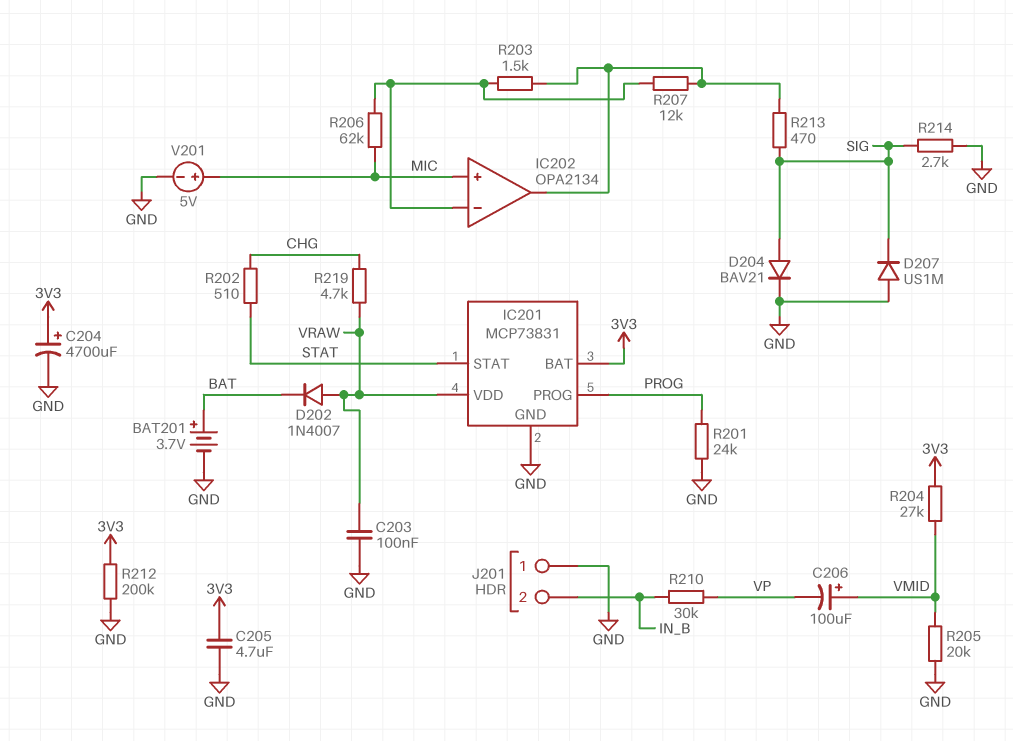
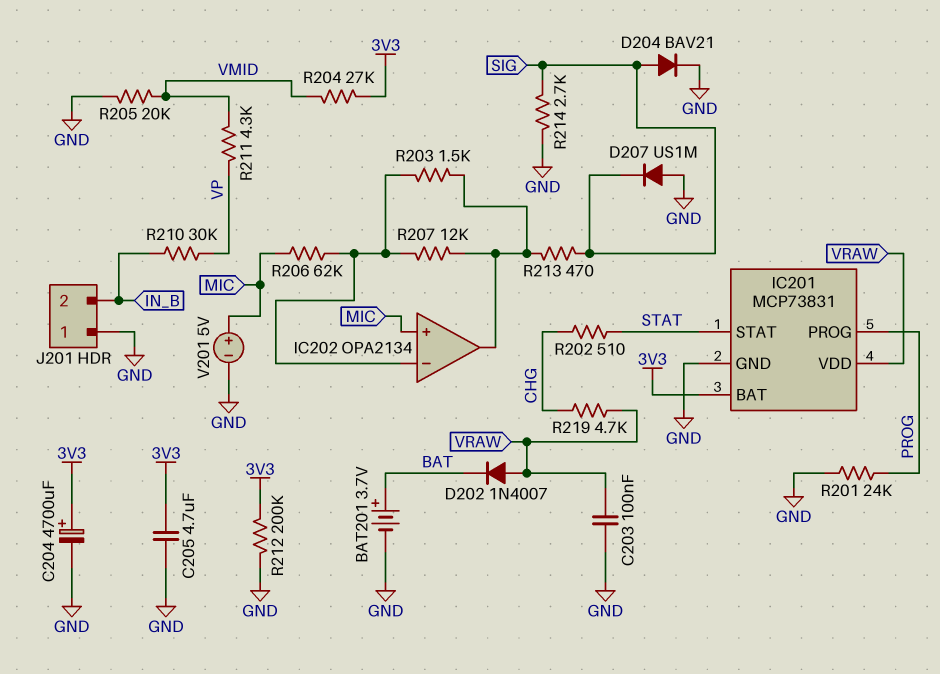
C206: 100uF (plus VMID, minus VP) -> none
R211: none -> 4.3k (VMID, VP)

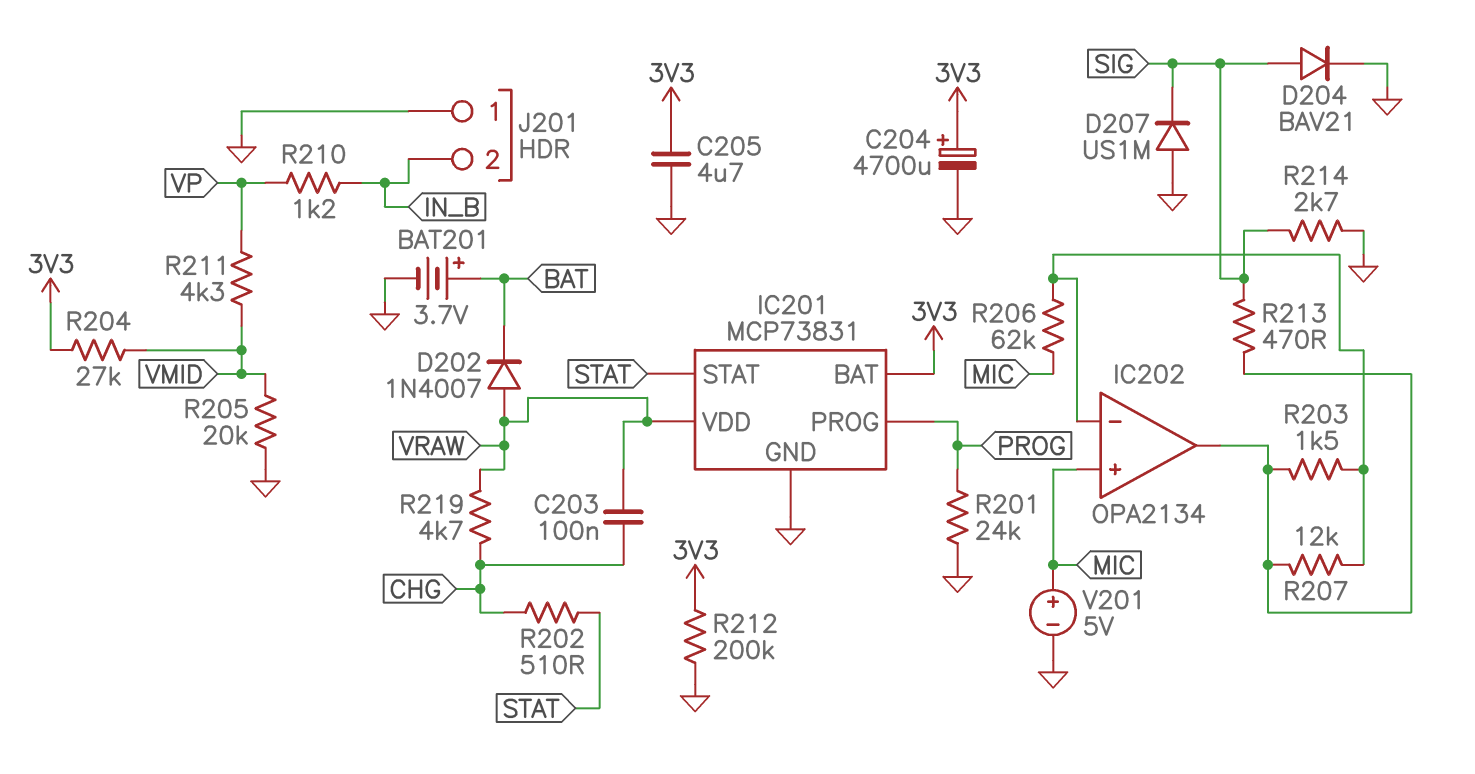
C203: 100nF (GND, VRAW) -> 100nF (CHG, VRAW)
R210: 30k (IN_B, VP) -> 1.2k (IN_B, VP)

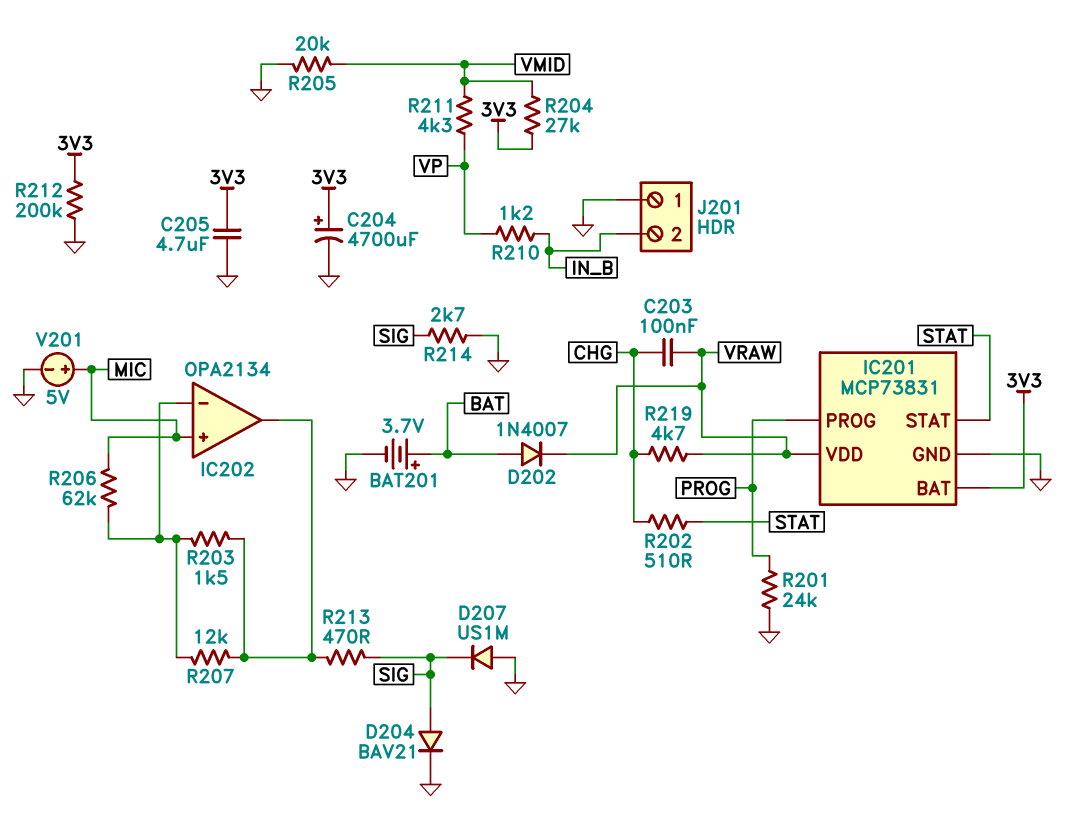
D202: diode 1N4007 (A VRAW, K BAT) -> diode 1N4007 (A BAT, K VRAW)

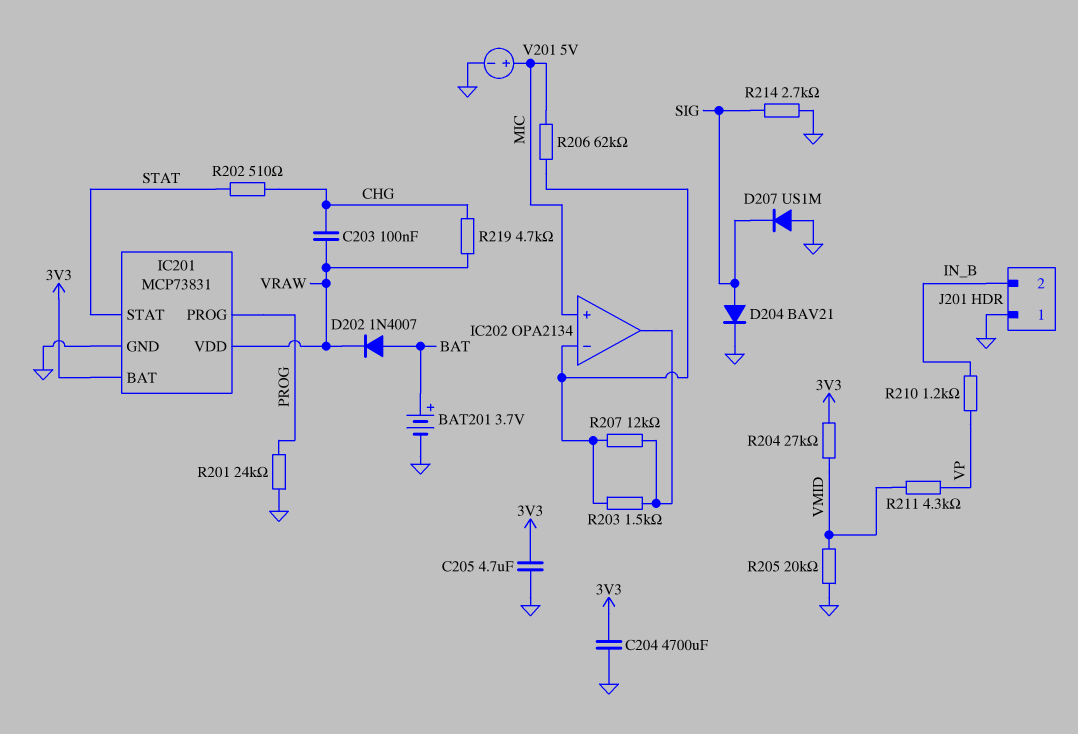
C204: 4700uF (plus 3V3, minus GND) -> 4700uF (3V3, GND)
R212: 200k (3V3, GND) -> none
R213: 470 (IC202/out, SIG) -> none

